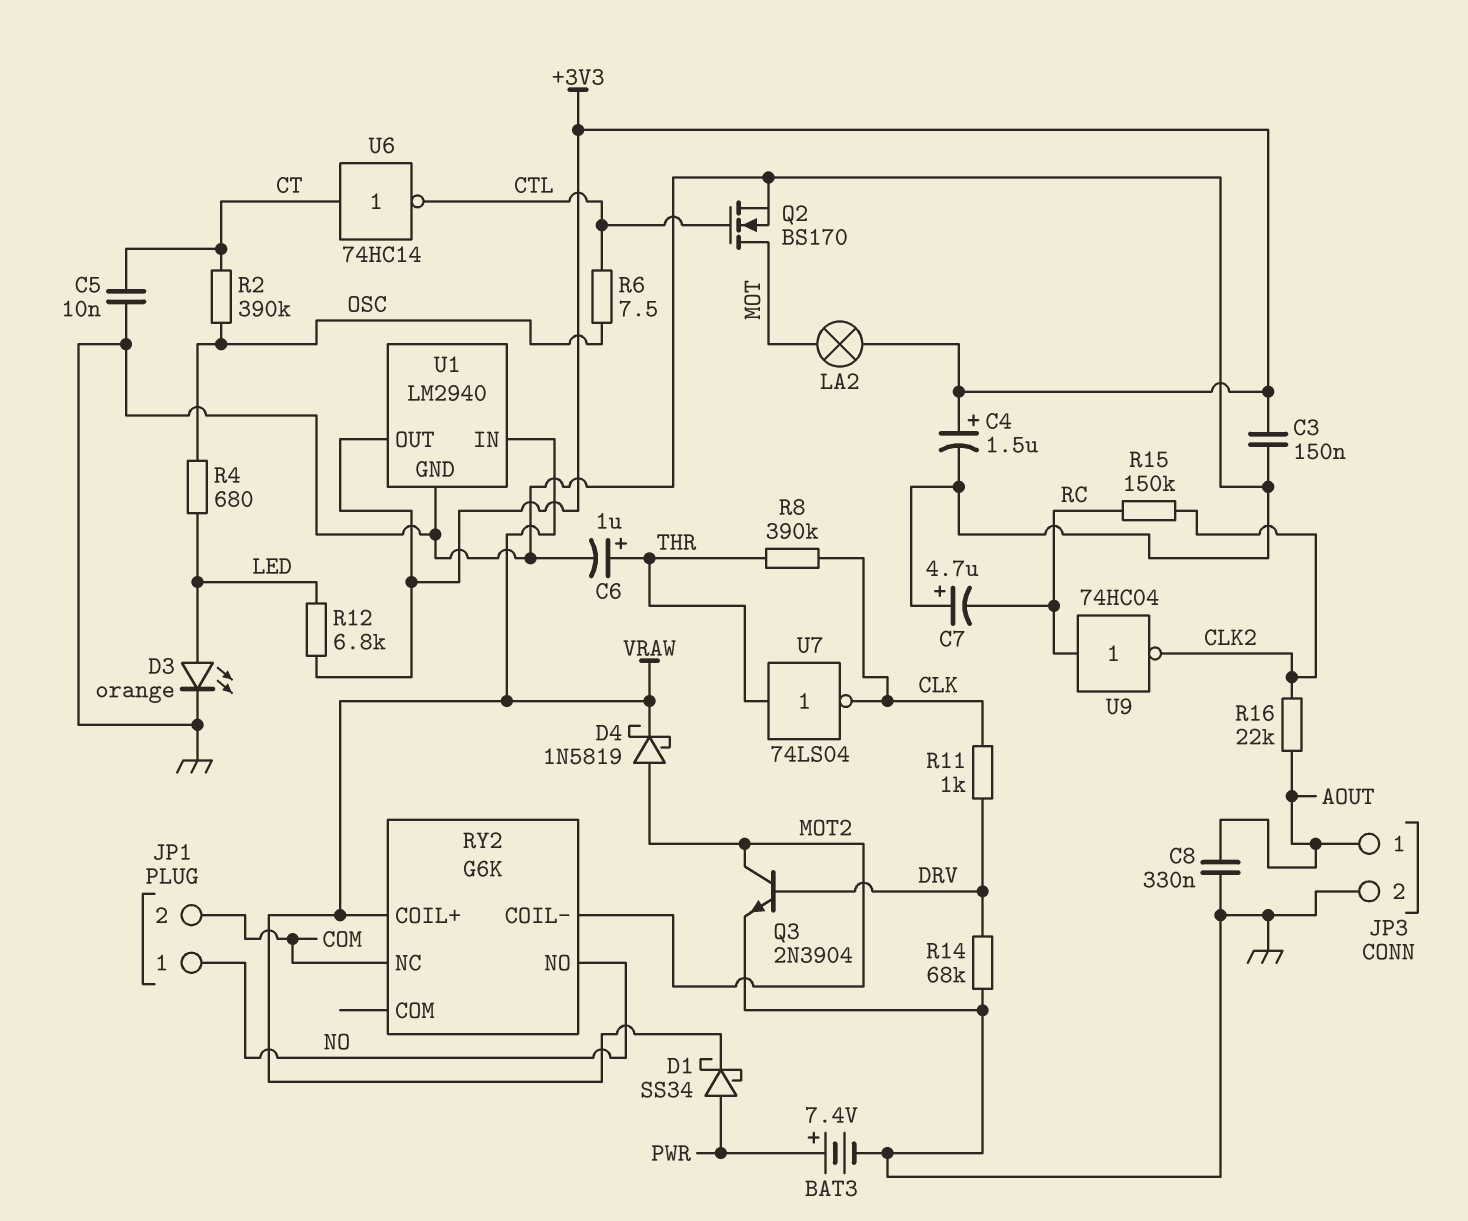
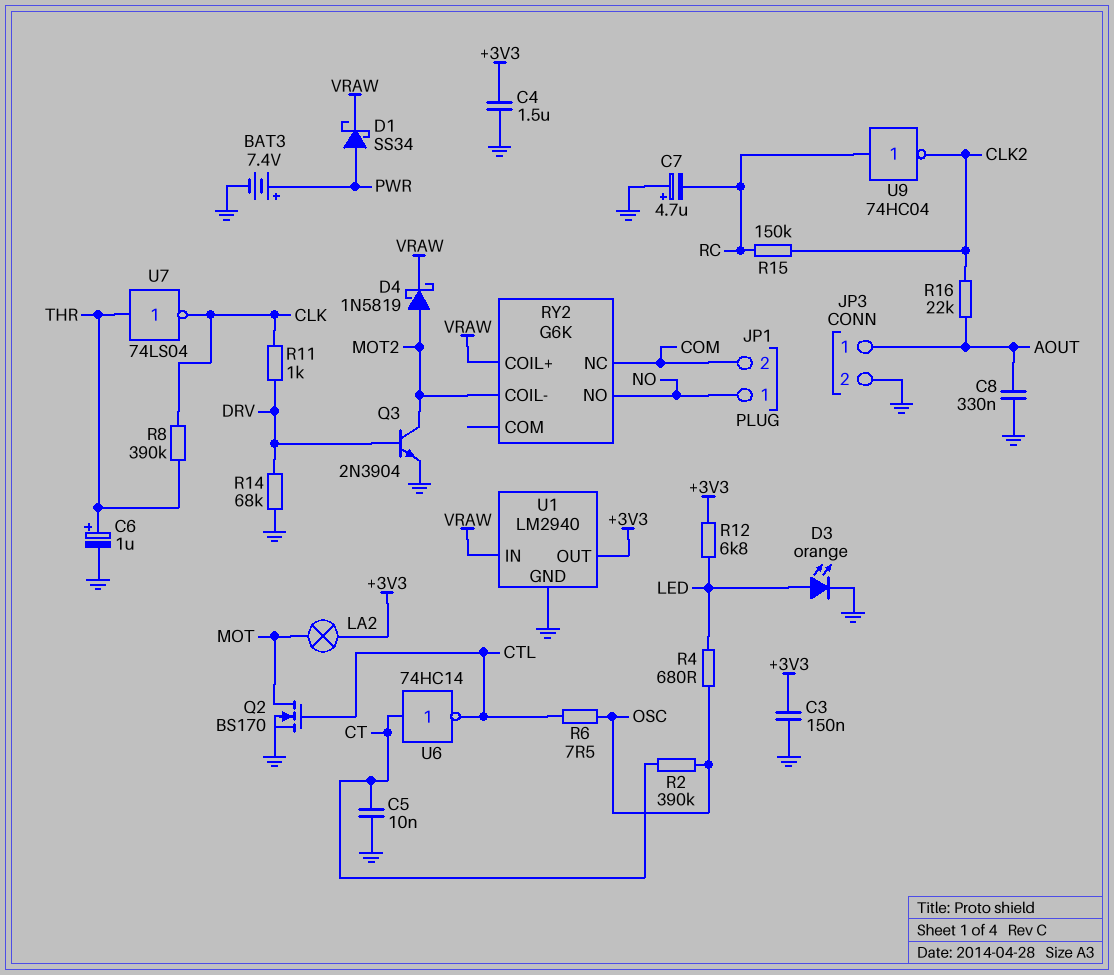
C4: 1.5uF (plus +3V3, minus GND) -> 1.5uF (+3V3, GND)

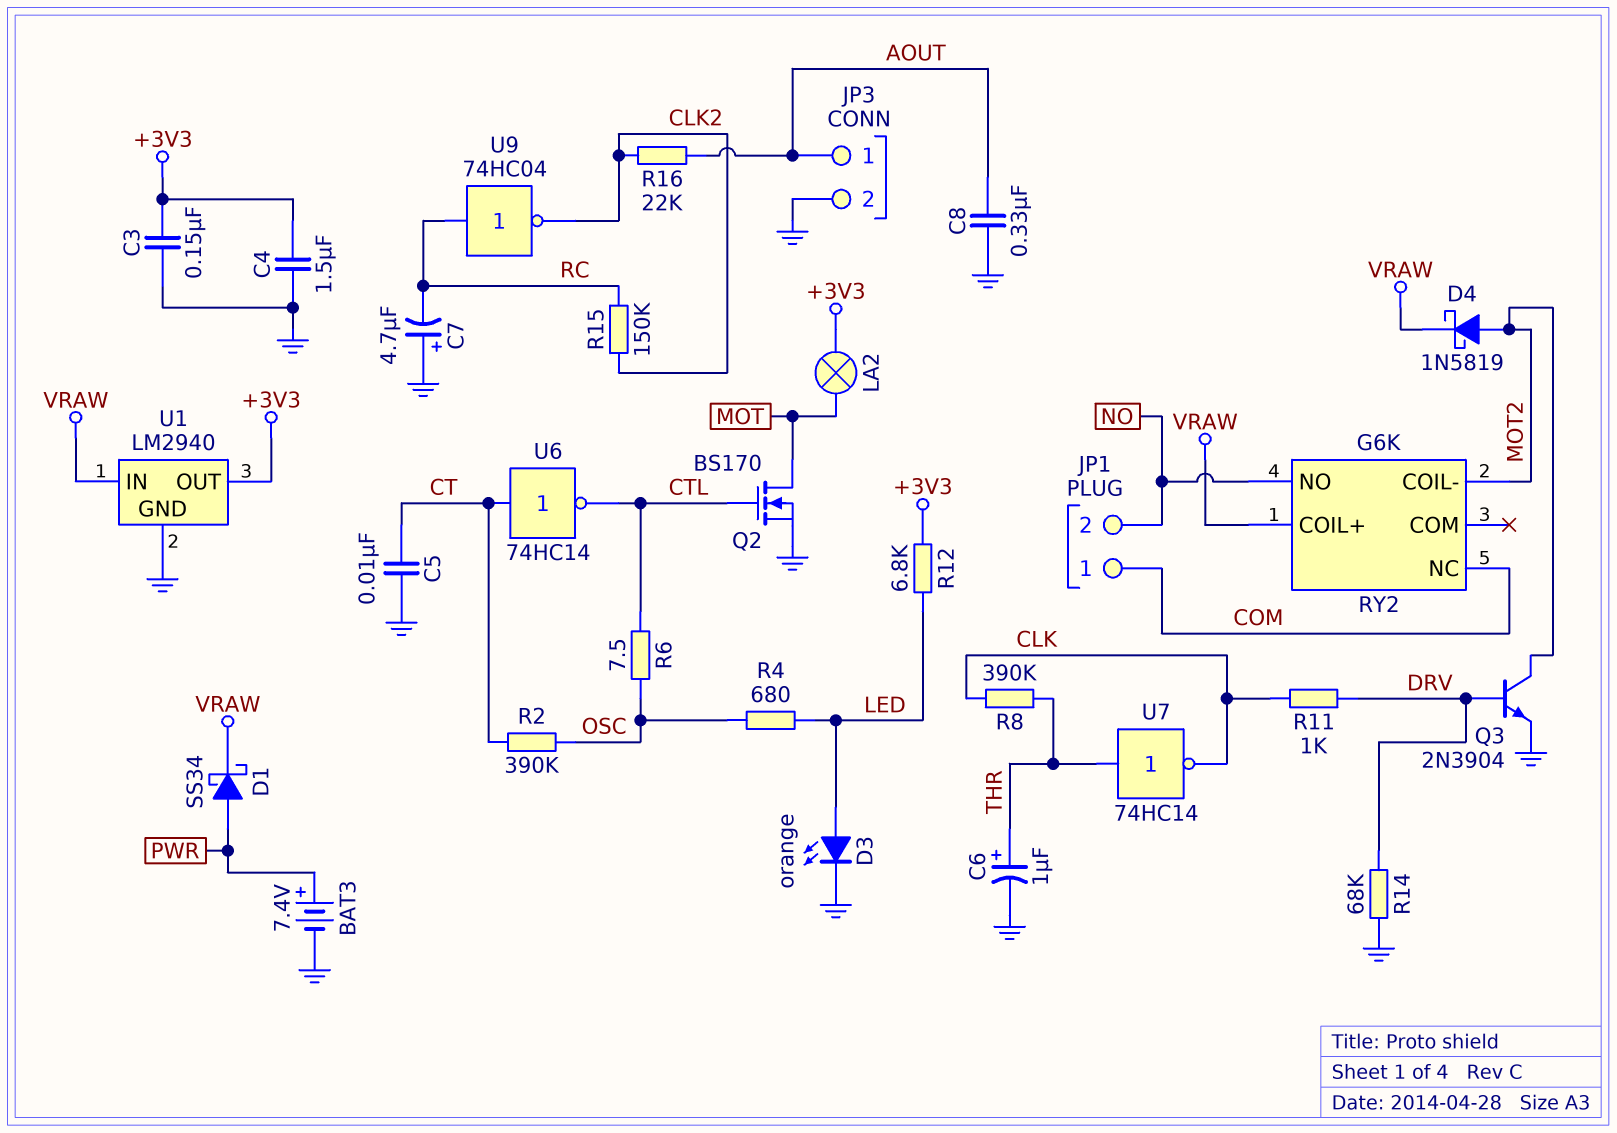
JP1 pin 1: NO -> COM
JP1 pin 2: COM -> NO
U7: NOT 74LS04 (in THR, out CLK) -> NOT 74HC14 (in THR, out CLK)

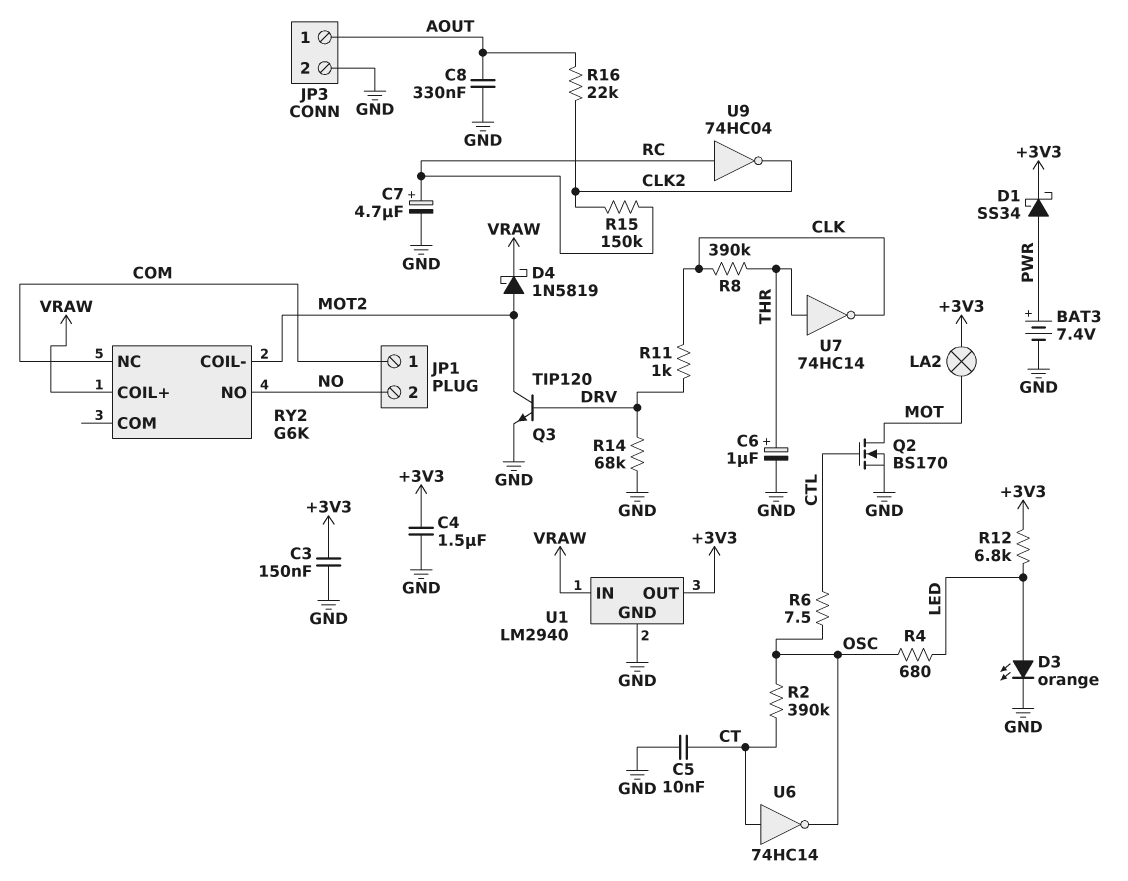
C7: 4.7uF (plus GND, minus RC) -> 4.7uF (plus RC, minus GND)
D1: schottky SS34 (A PWR, K VRAW) -> schottky SS34 (A PWR, K +3V3)
Q3: NPN 2N3904 (B DRV, C MOT2, E GND) -> NPN TIP120 (B DRV, C MOT2, E GND)
U6: NOT 74HC14 (in CT, out CTL) -> NOT 74HC14 (in CT, out OSC)

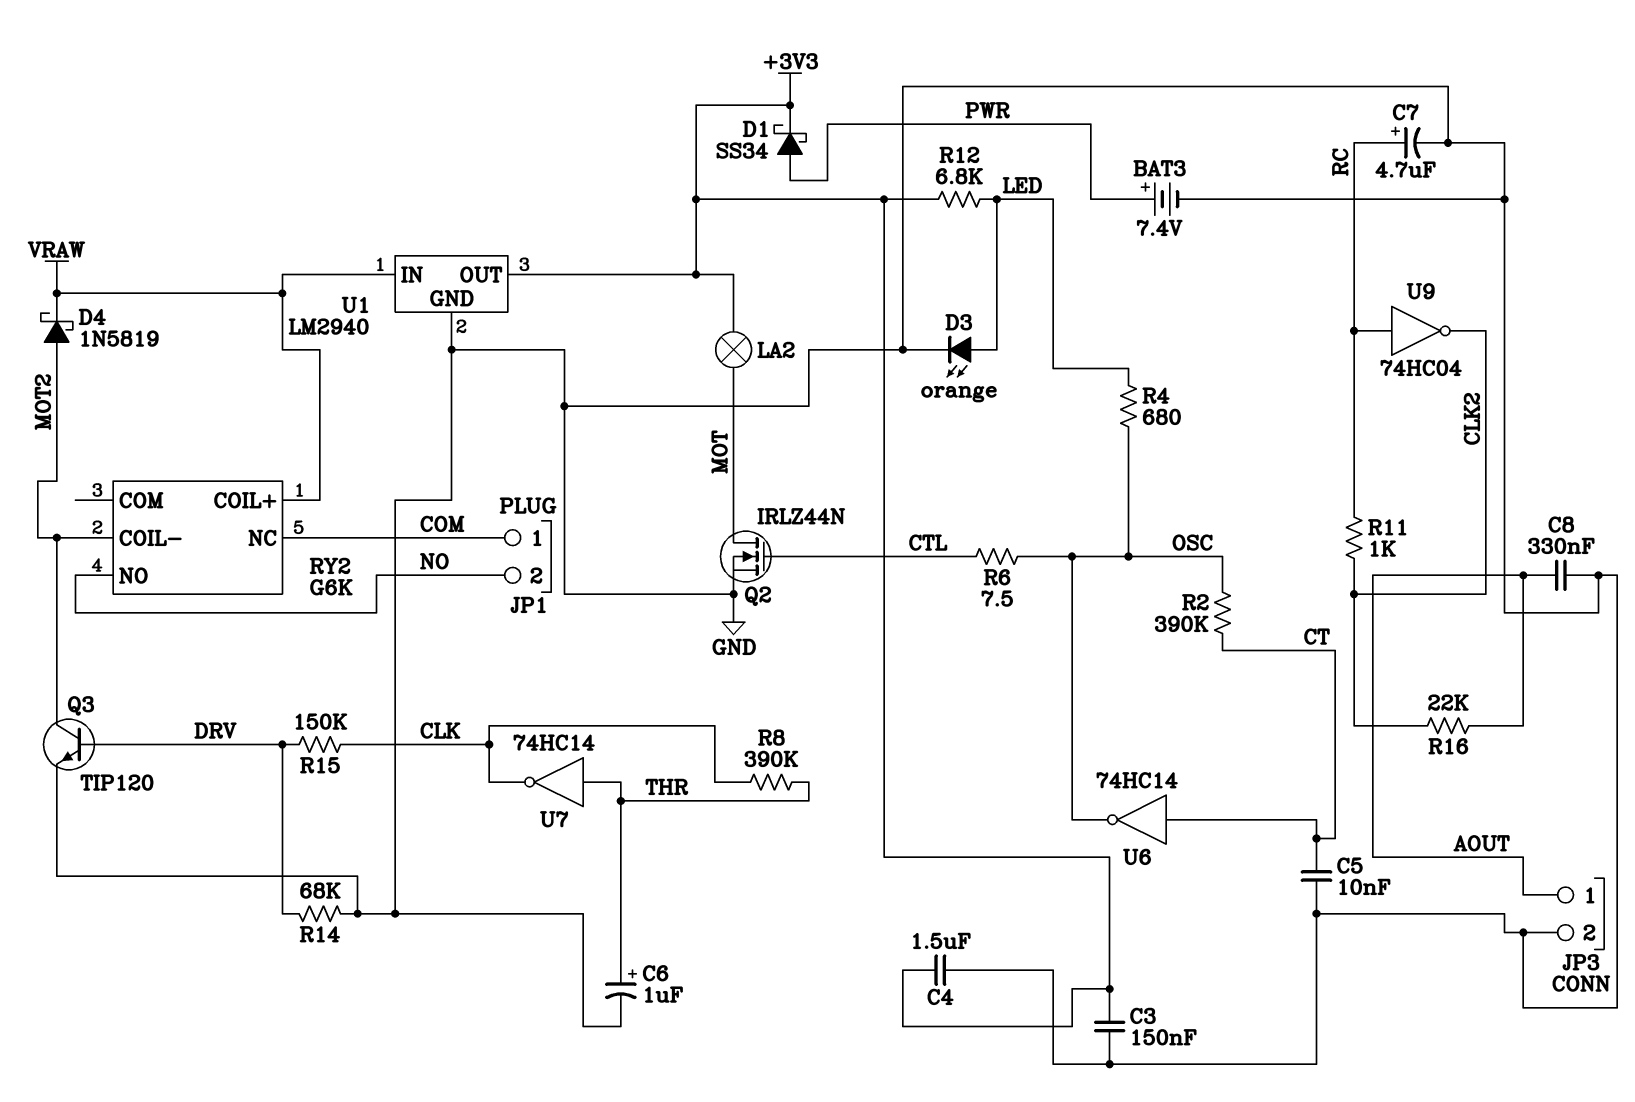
Q2: NMOS BS170 (G CTL, D MOT, S GND) -> NMOS IRLZ44N (G CTL, D MOT, S GND)
R11: 1k (CLK, DRV) -> 1k (CLK2, RC)
R15: 150k (CLK2, RC) -> 150k (CLK, DRV)

